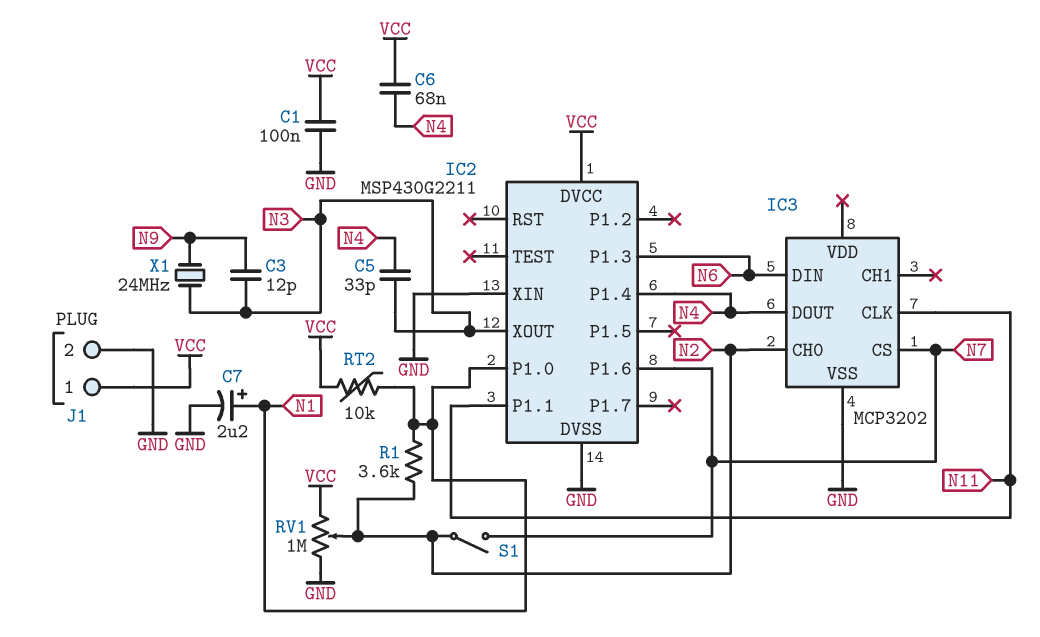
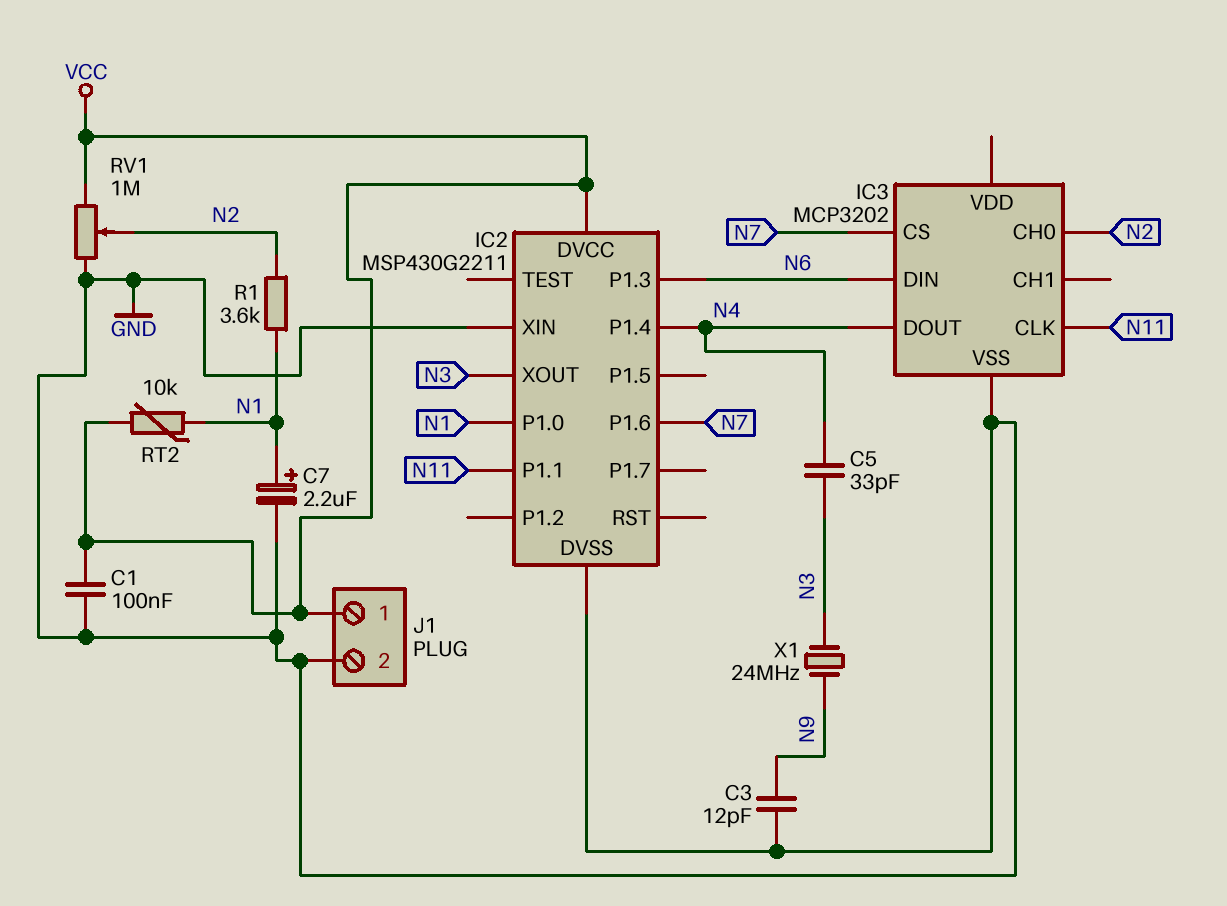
C3: 12pF (N3, N9) -> 12pF (GND, N9)
C6: 68nF (N4, VCC) -> none
S1: switch (N2, N7) -> none

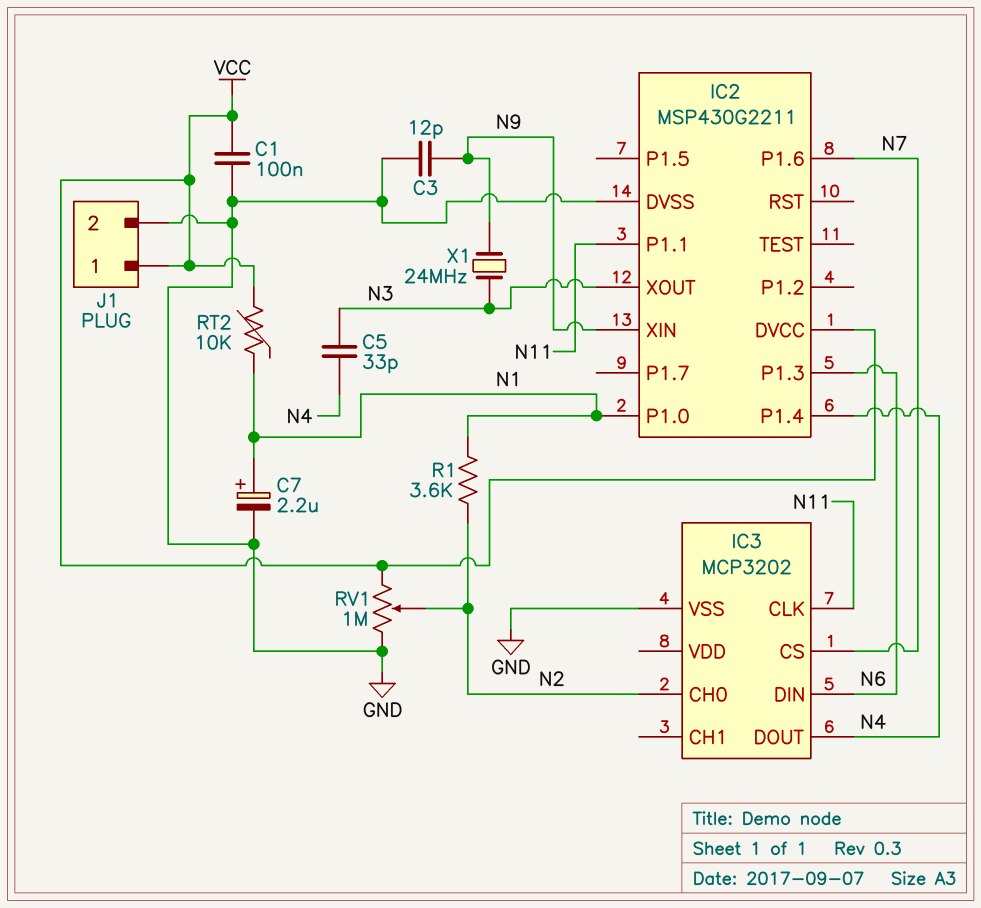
IC2 pin XIN: GND -> N9

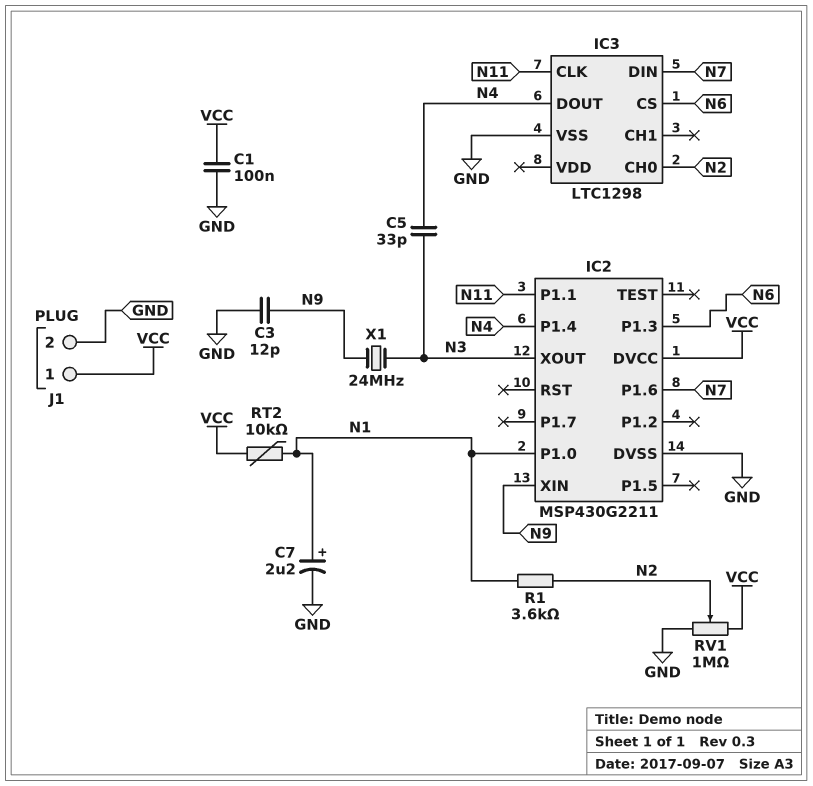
IC3: MCP3202 -> LTC1298
IC3 pin CS: N7 -> N6
IC3 pin DIN: N6 -> N7

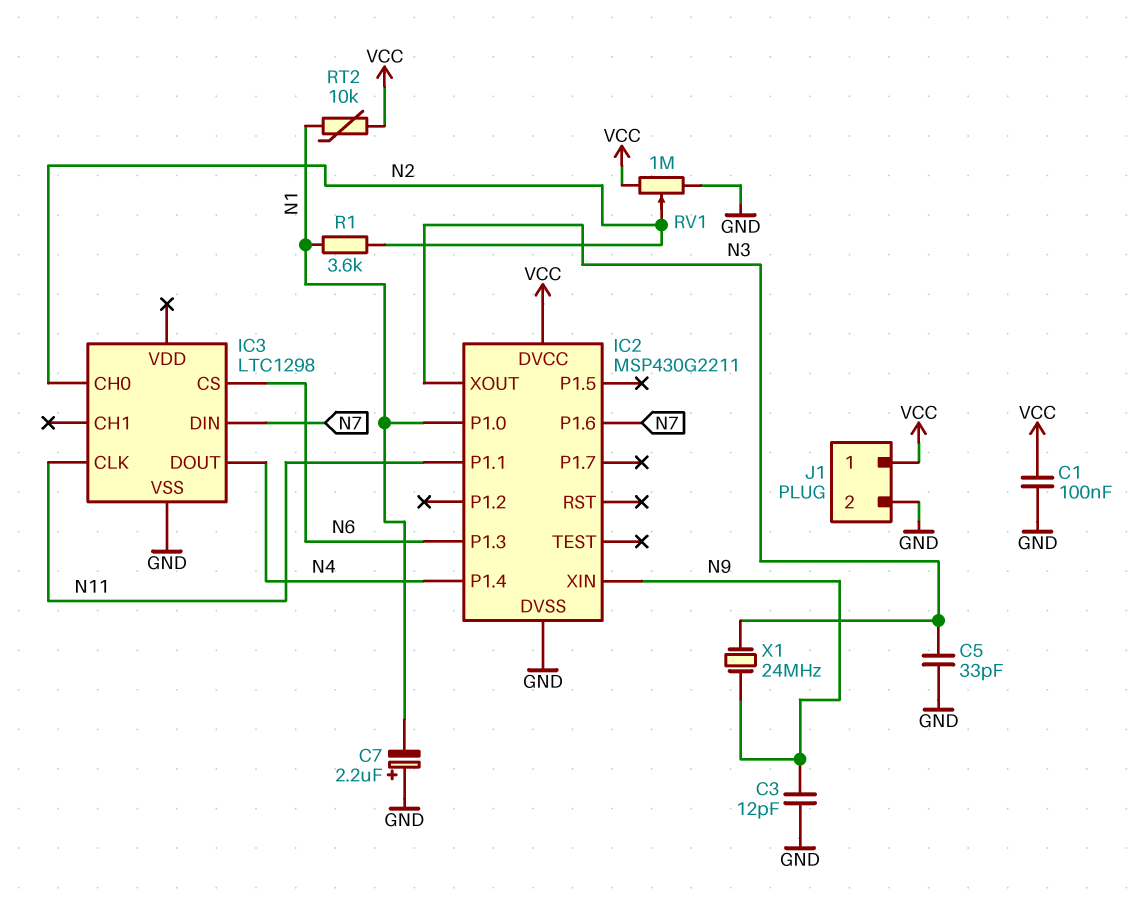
C5: 33pF (N3, N4) -> 33pF (GND, N3)
C7: 2.2uF (plus N1, minus GND) -> 2.2uF (plus GND, minus N1)

